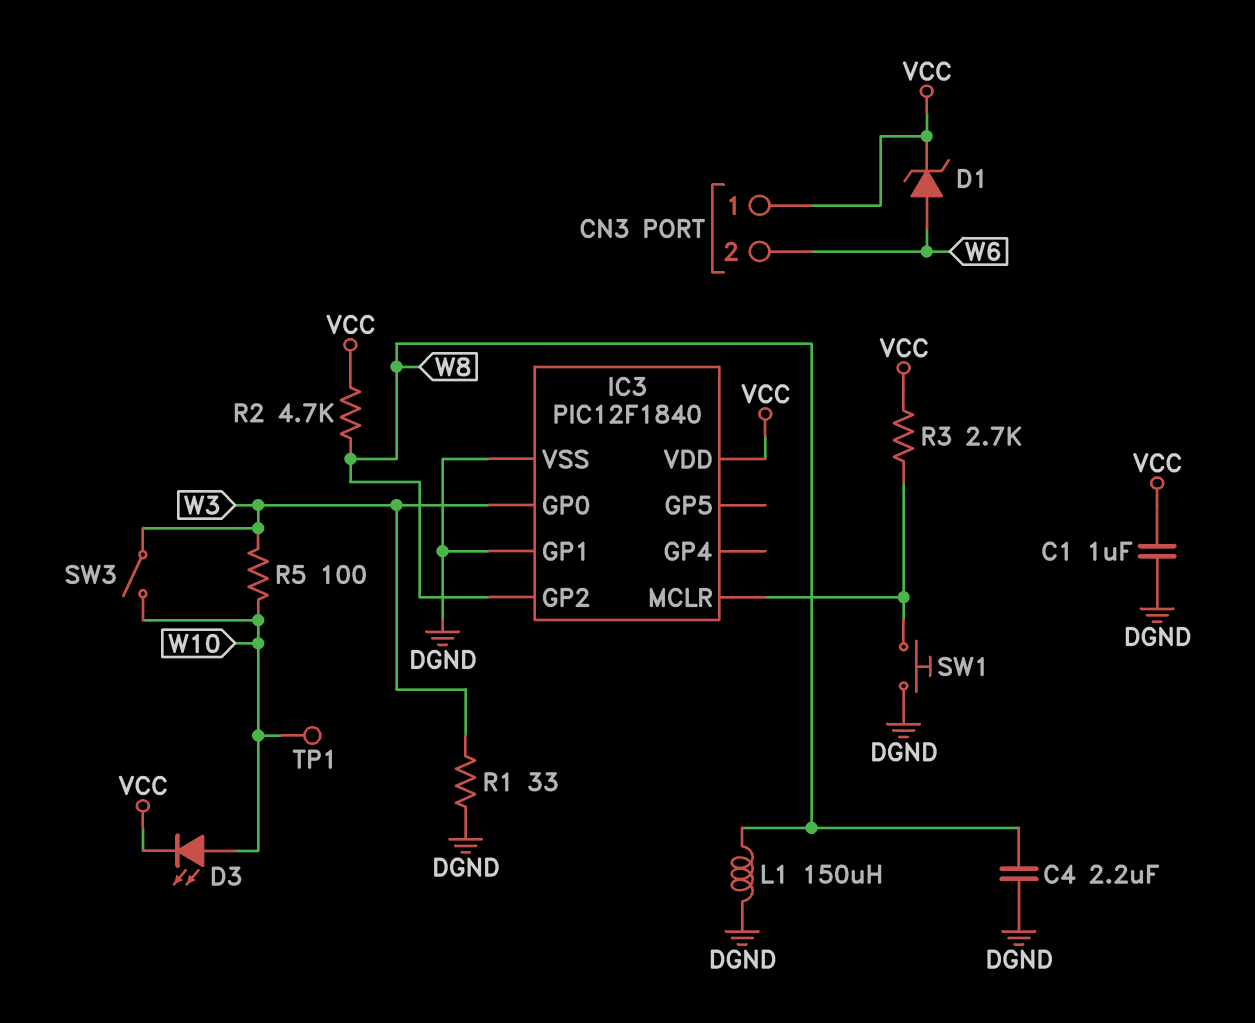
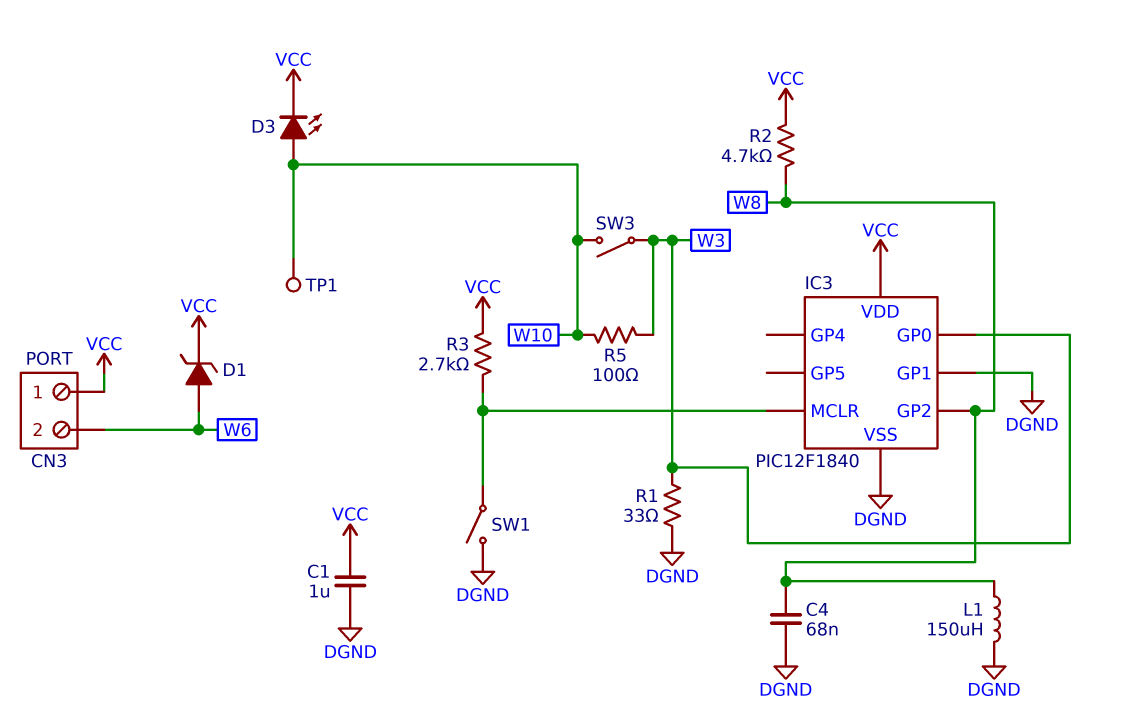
C4: 2.2uF (DGND, W8) -> 68nF (DGND, W8)
SW1: button (DGND, IC3/MCLR) -> switch (DGND, IC3/MCLR)

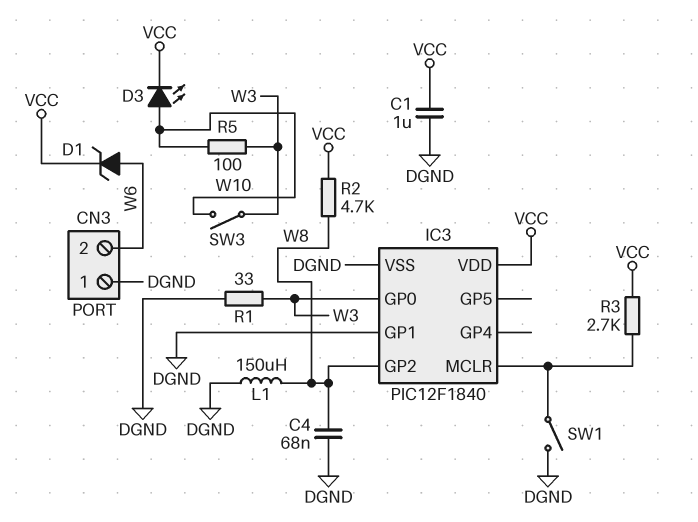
CN3 pin 1: VCC -> DGND
TP1: test point (W10) -> none

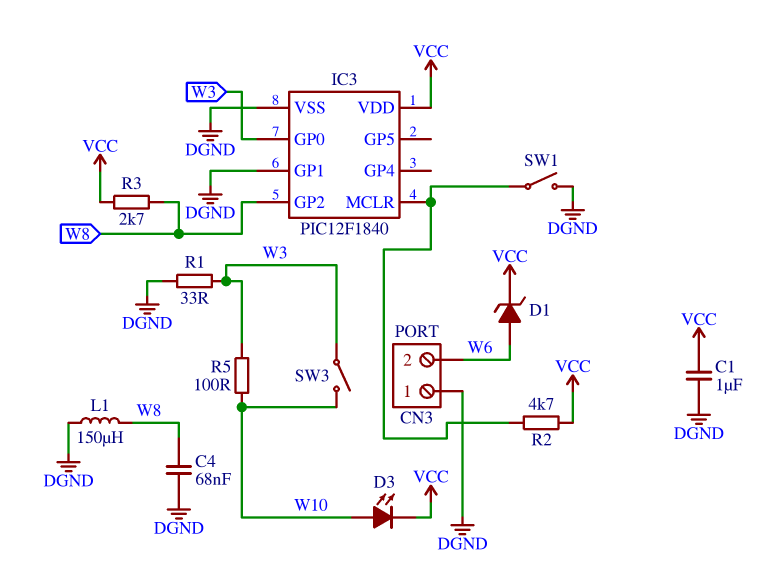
R2: 4.7k (VCC, W8) -> 4.7k (IC3/MCLR, VCC)
R3: 2.7k (IC3/MCLR, VCC) -> 2.7k (VCC, W8)

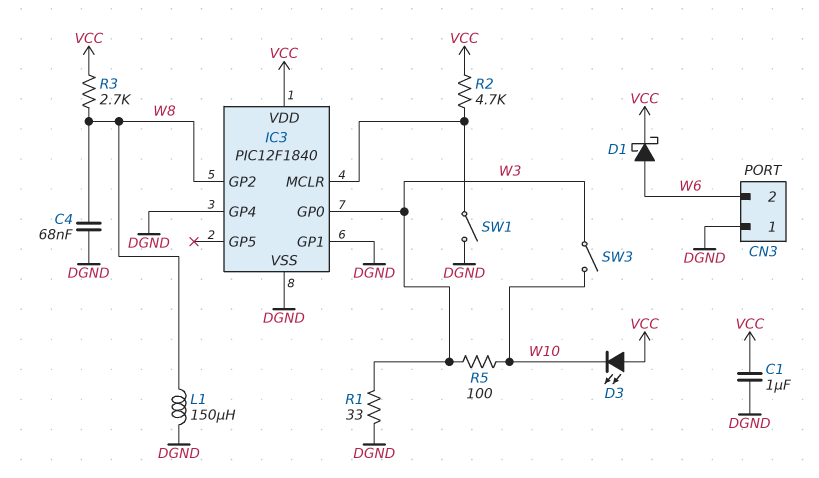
D1: zener (A W6, K VCC) -> schottky (A W6, K VCC)
D3: LED (A W10, K VCC) -> LED (A VCC, K W10)
IC3 pin GP4: none -> DGND

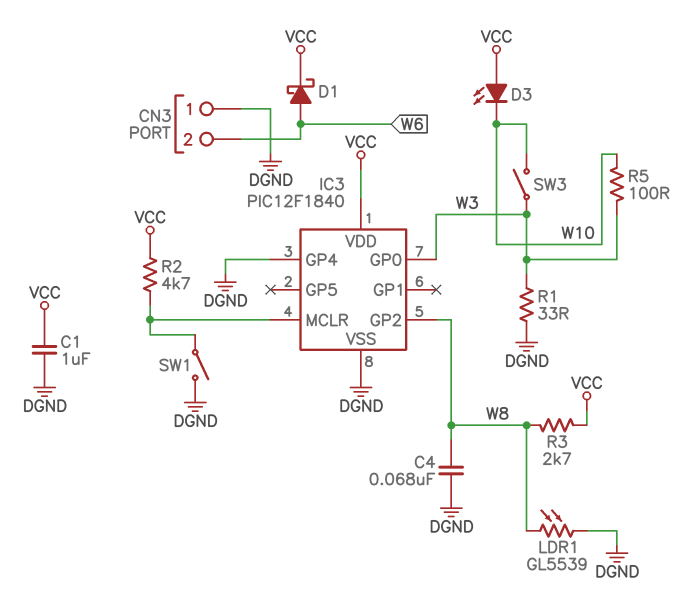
IC3 pin GP1: DGND -> none
L1: 150uH (DGND, W8) -> none
LDR1: none -> GL5539 (DGND, W8)

